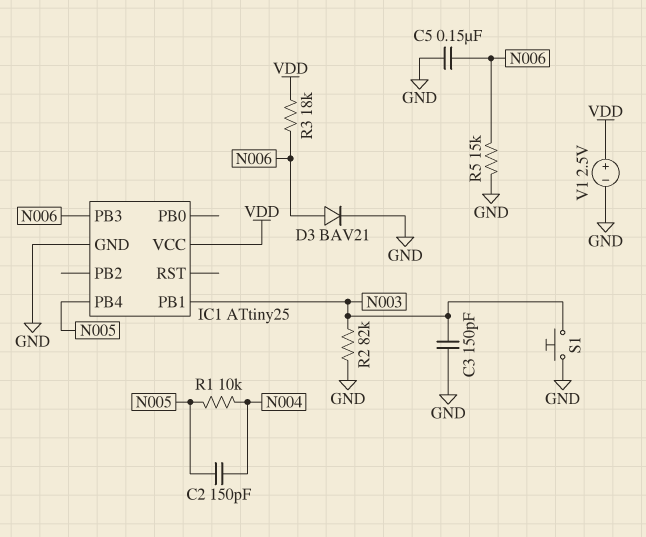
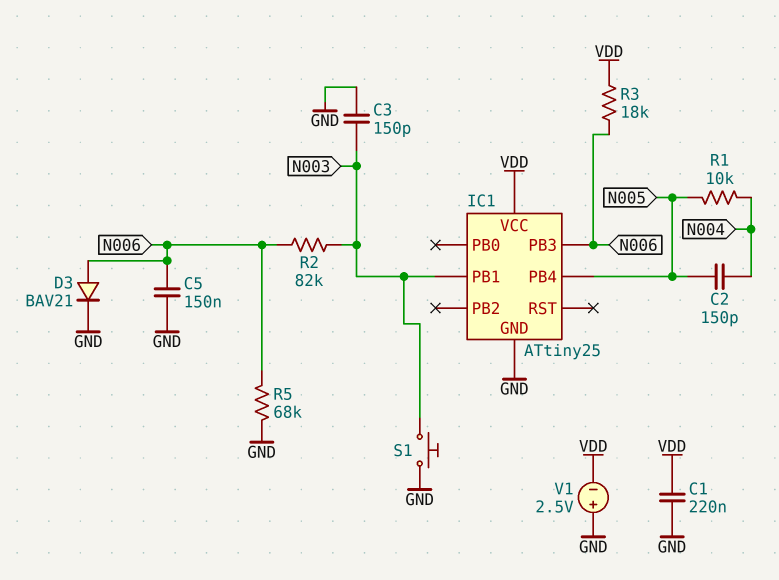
C1: none -> 220nF (GND, VDD)
R2: 82k (GND, N003) -> 82k (N003, N006)
R5: 15k (GND, N006) -> 68k (GND, N006)
V1: 2.5V (plus VDD, minus GND) -> 2.5V (plus GND, minus VDD)

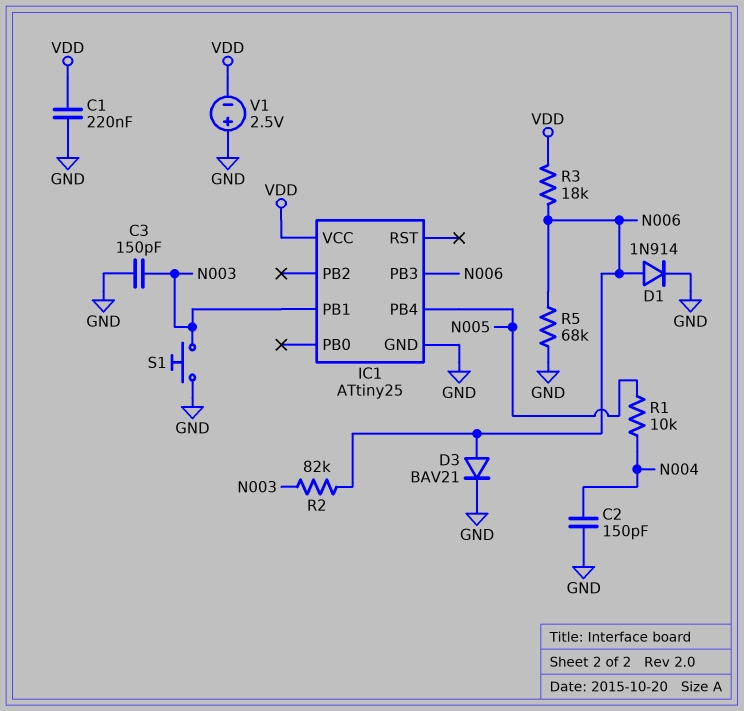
C2: 150pF (N004, N005) -> 150pF (GND, N004)
C5: 150nF (GND, N006) -> none
D1: none -> diode 1N914 (A N006, K GND)

